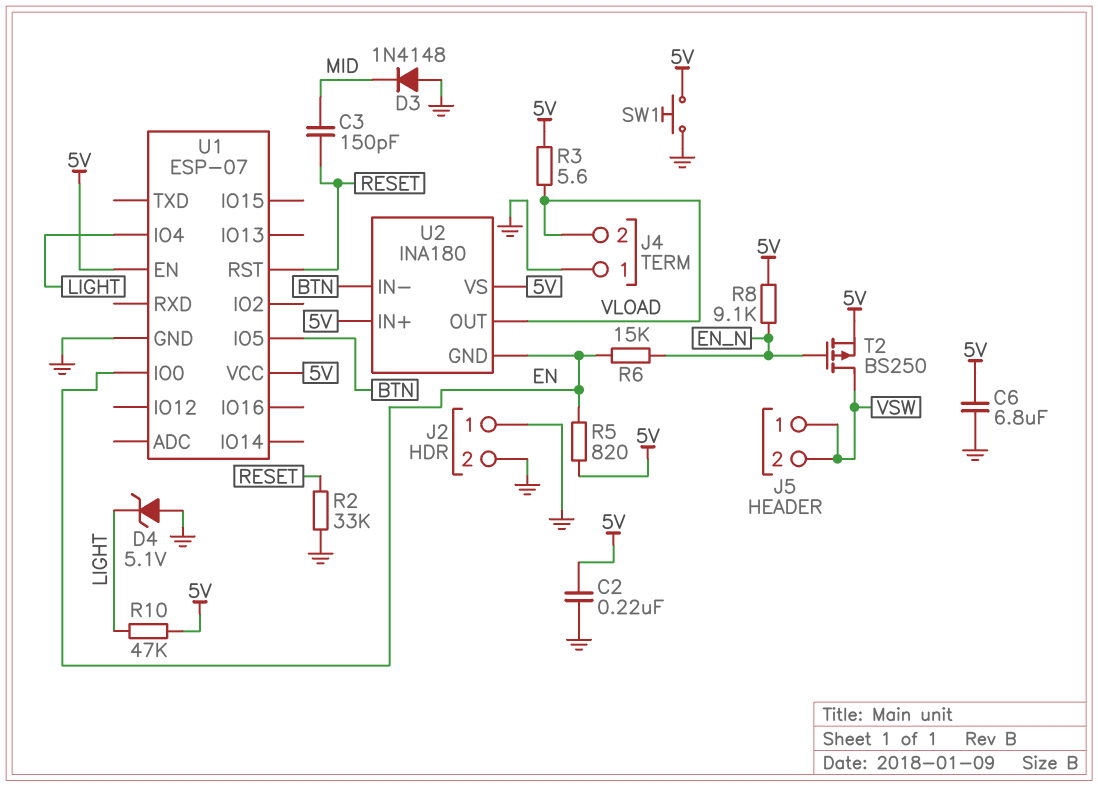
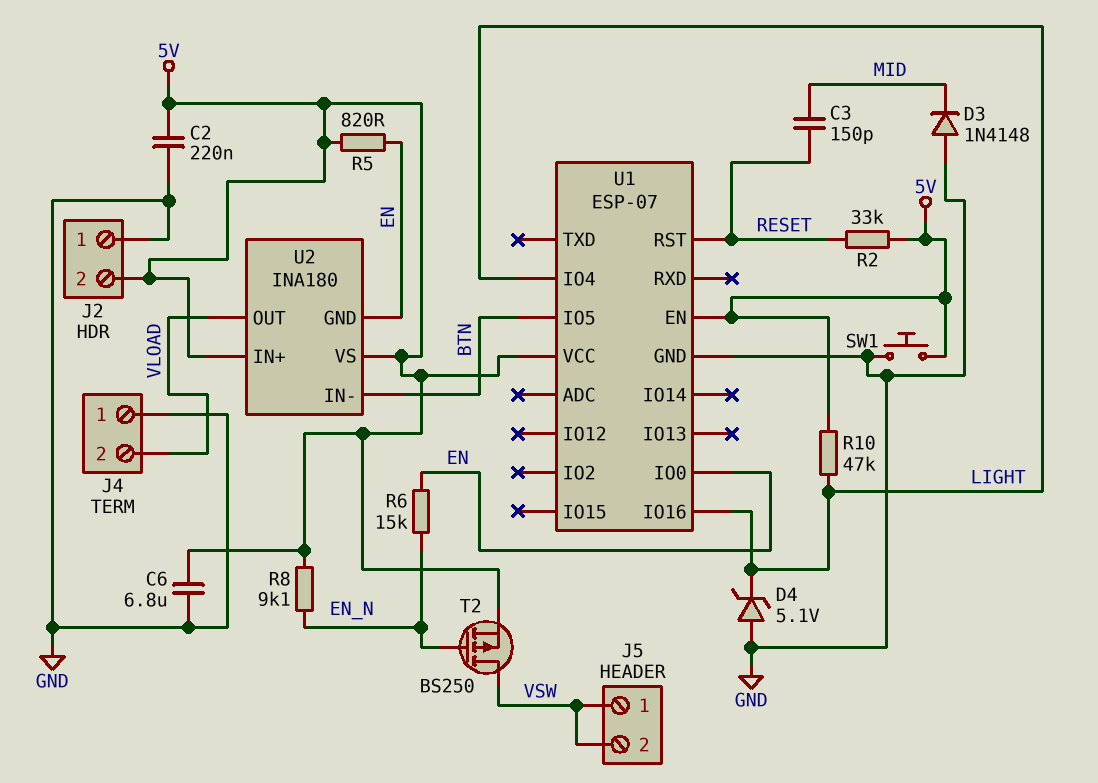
J2 pin 2: GND -> 5V
R2: 33k (GND, RESET) -> 33k (5V, RESET)
R3: 5.6 (5V, VLOAD) -> none
U1 pin IO16: none -> LIGHT

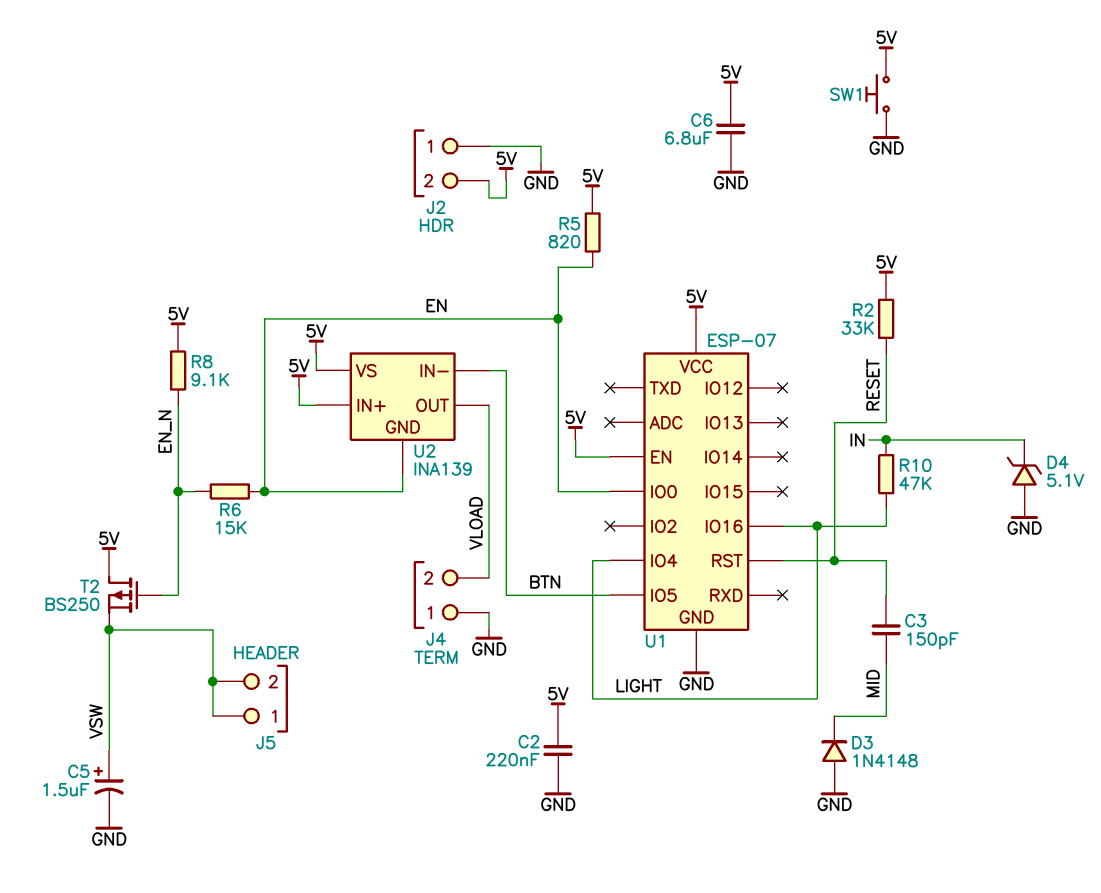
C5: none -> 1.5uF (plus VSW, minus GND)
D4: zener 5.1V (A GND, K LIGHT) -> zener 5.1V (A GND, K IN)
R10: 47k (5V, LIGHT) -> 47k (IN, LIGHT)
T2: PMOS BS250 (G EN_N, D VSW, S 5V) -> PMOS BS250 (G EN_N, D 5V, S VSW)
U2: INA180 -> INA139

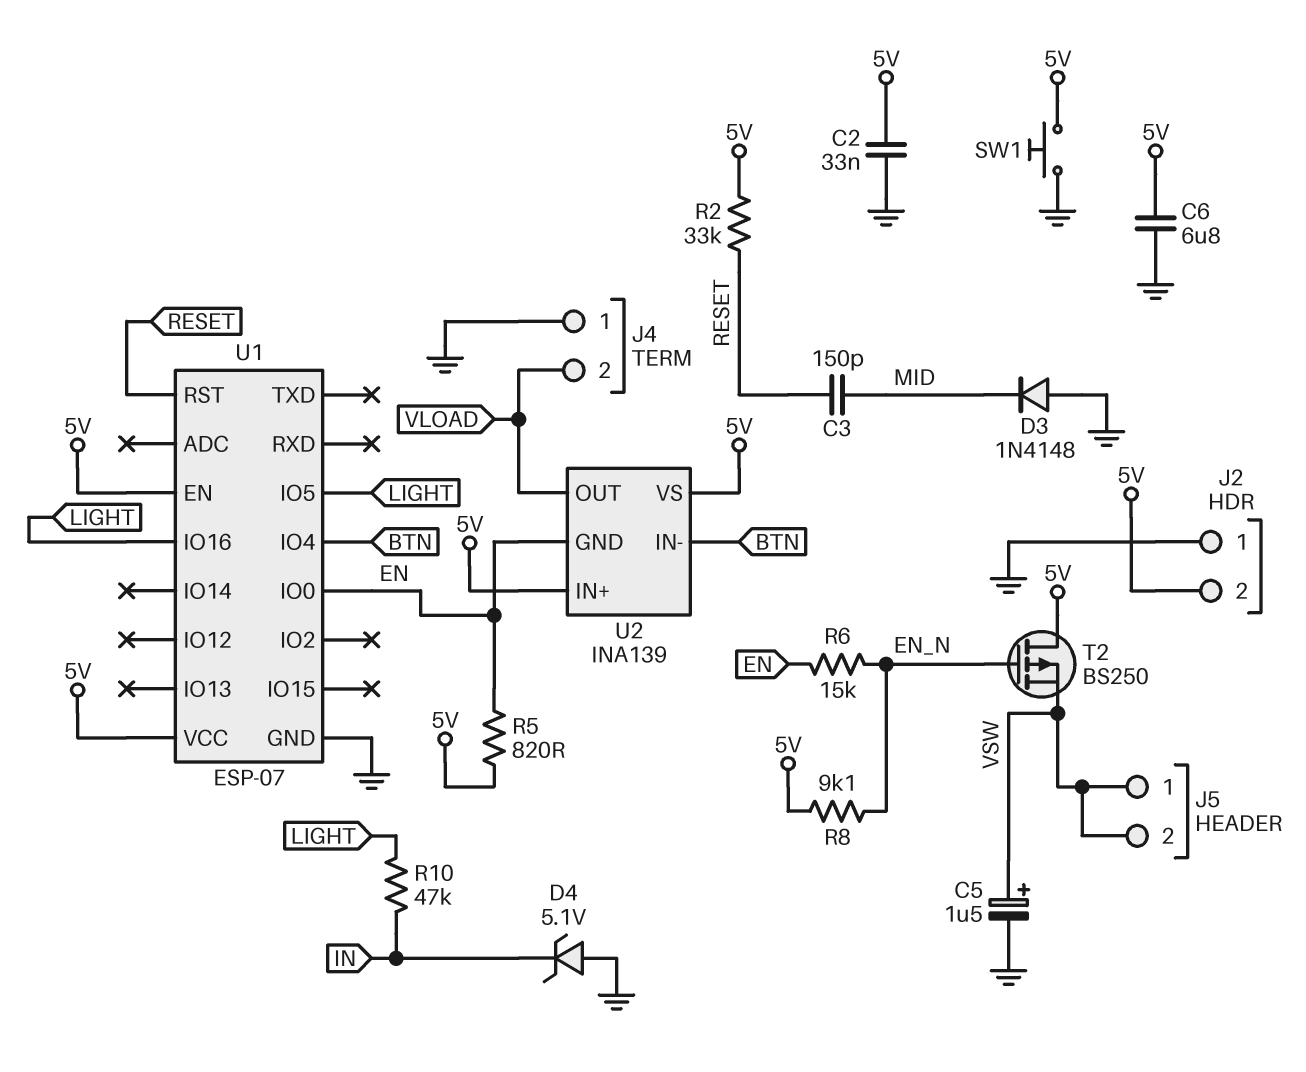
C2: 220nF (5V, GND) -> 33nF (5V, GND)
U1 pin IO4: LIGHT -> BTN
U1 pin IO5: BTN -> LIGHT

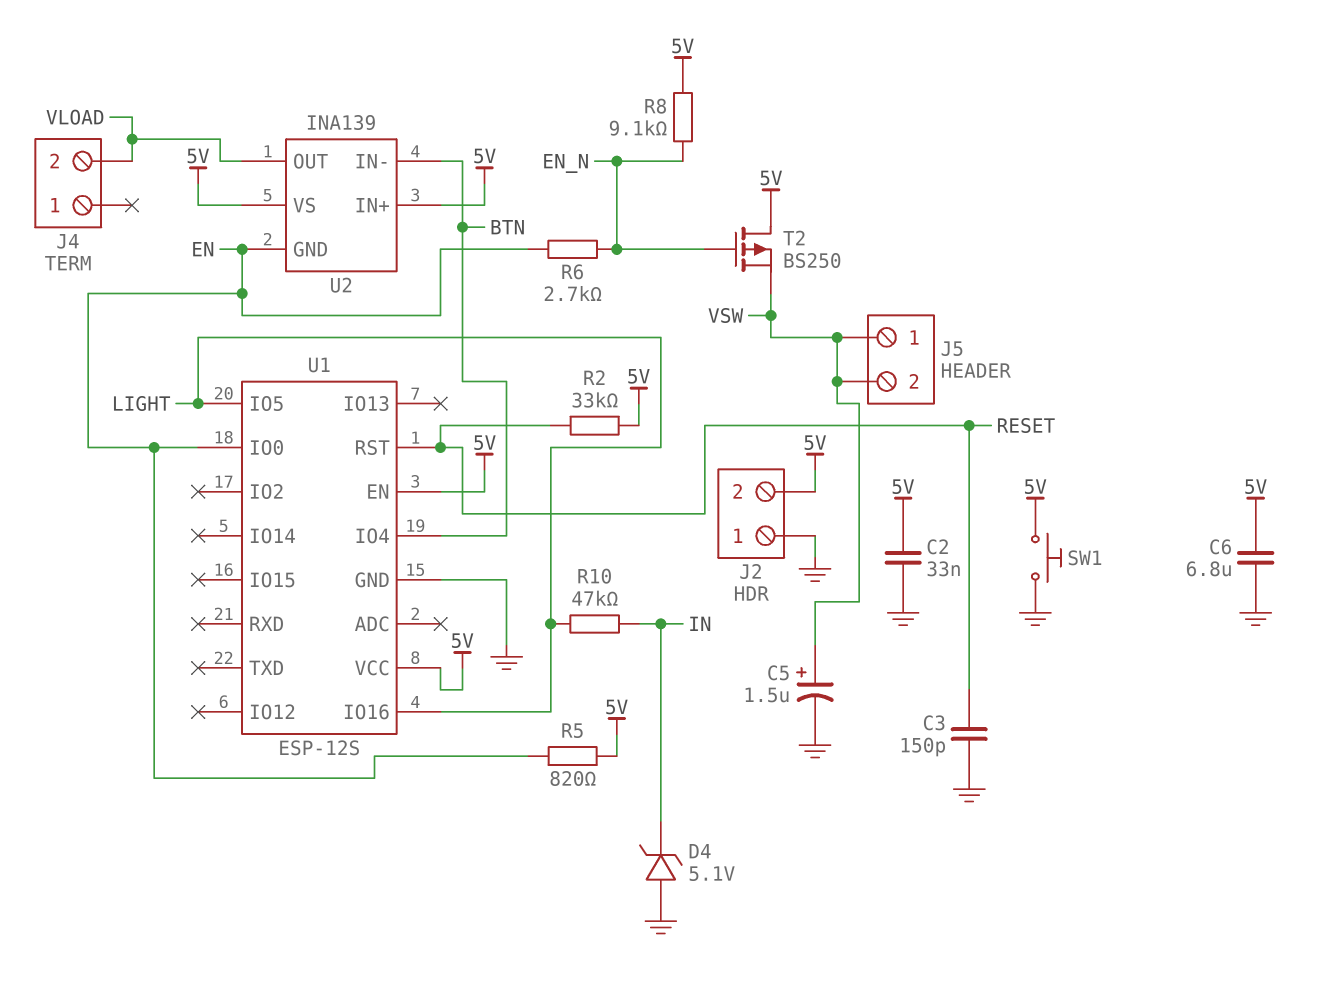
C3: 150pF (MID, RESET) -> 150pF (GND, RESET)
D3: diode 1N4148 (A GND, K MID) -> none
J4 pin 1: GND -> none
R6: 15k (EN, EN_N) -> 2.7k (EN, EN_N)
U1: ESP-07 -> ESP-12S

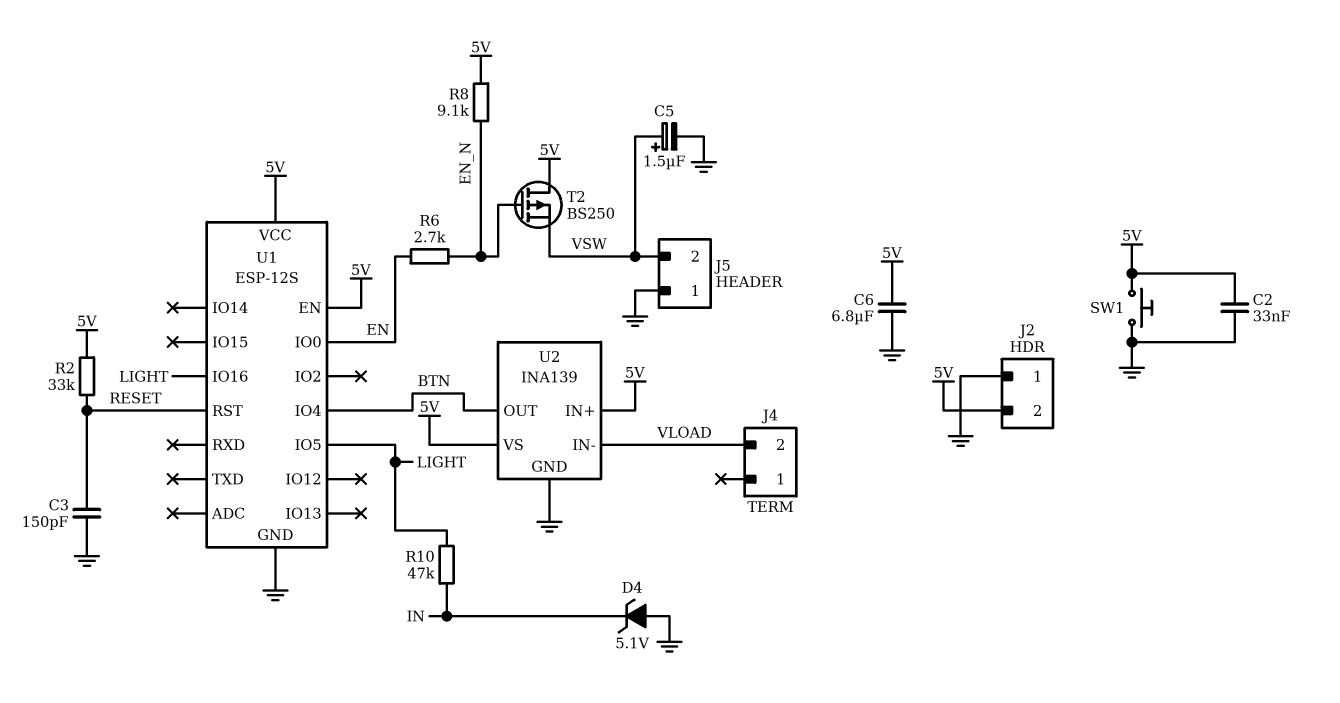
J5 pin 1: VSW -> GND
R5: 820 (5V, EN) -> none
U2 pin GND: EN -> GND
U2 pin IN-: BTN -> VLOAD
U2 pin OUT: VLOAD -> BTN

